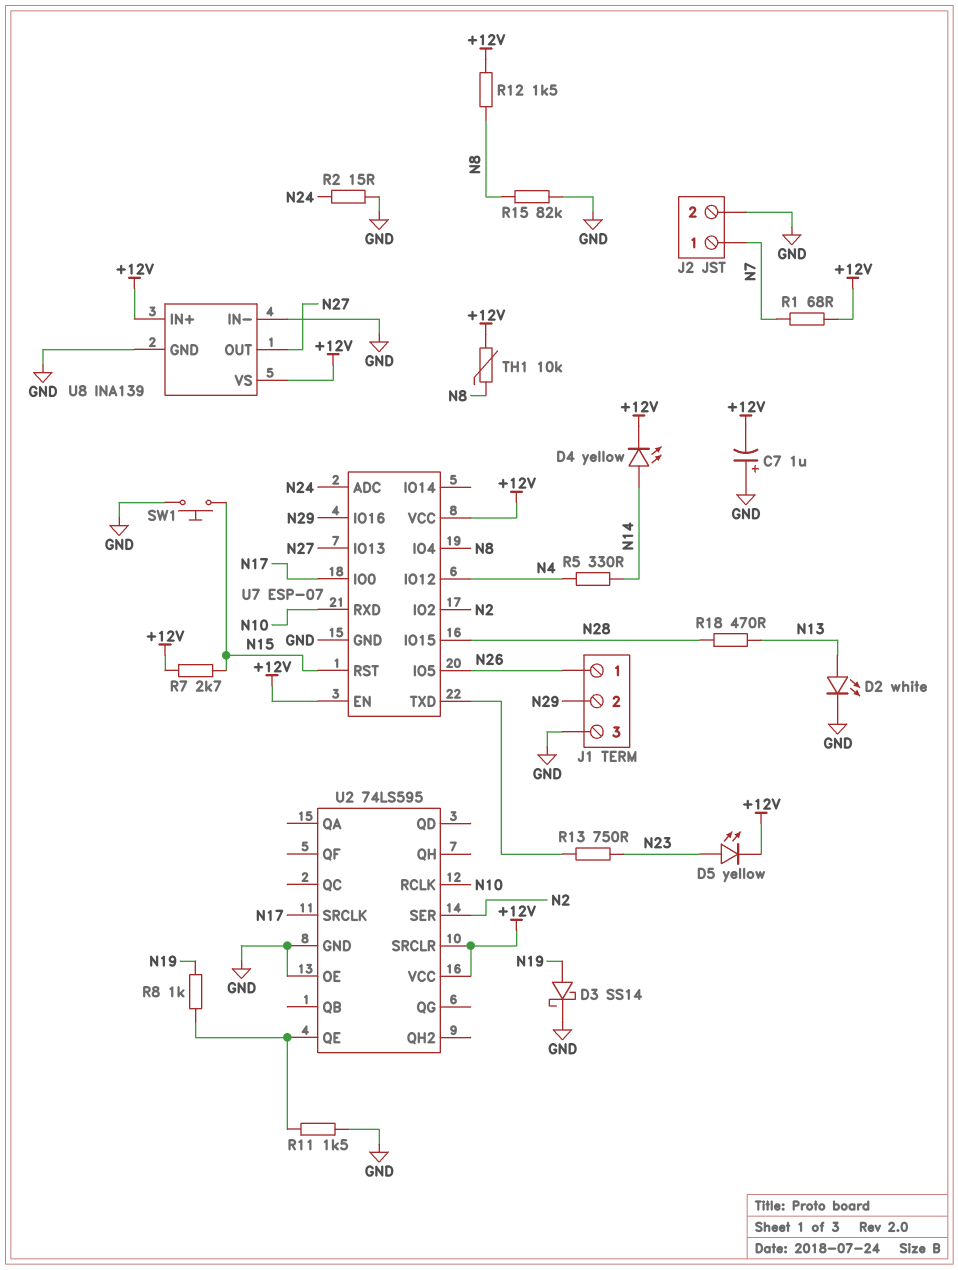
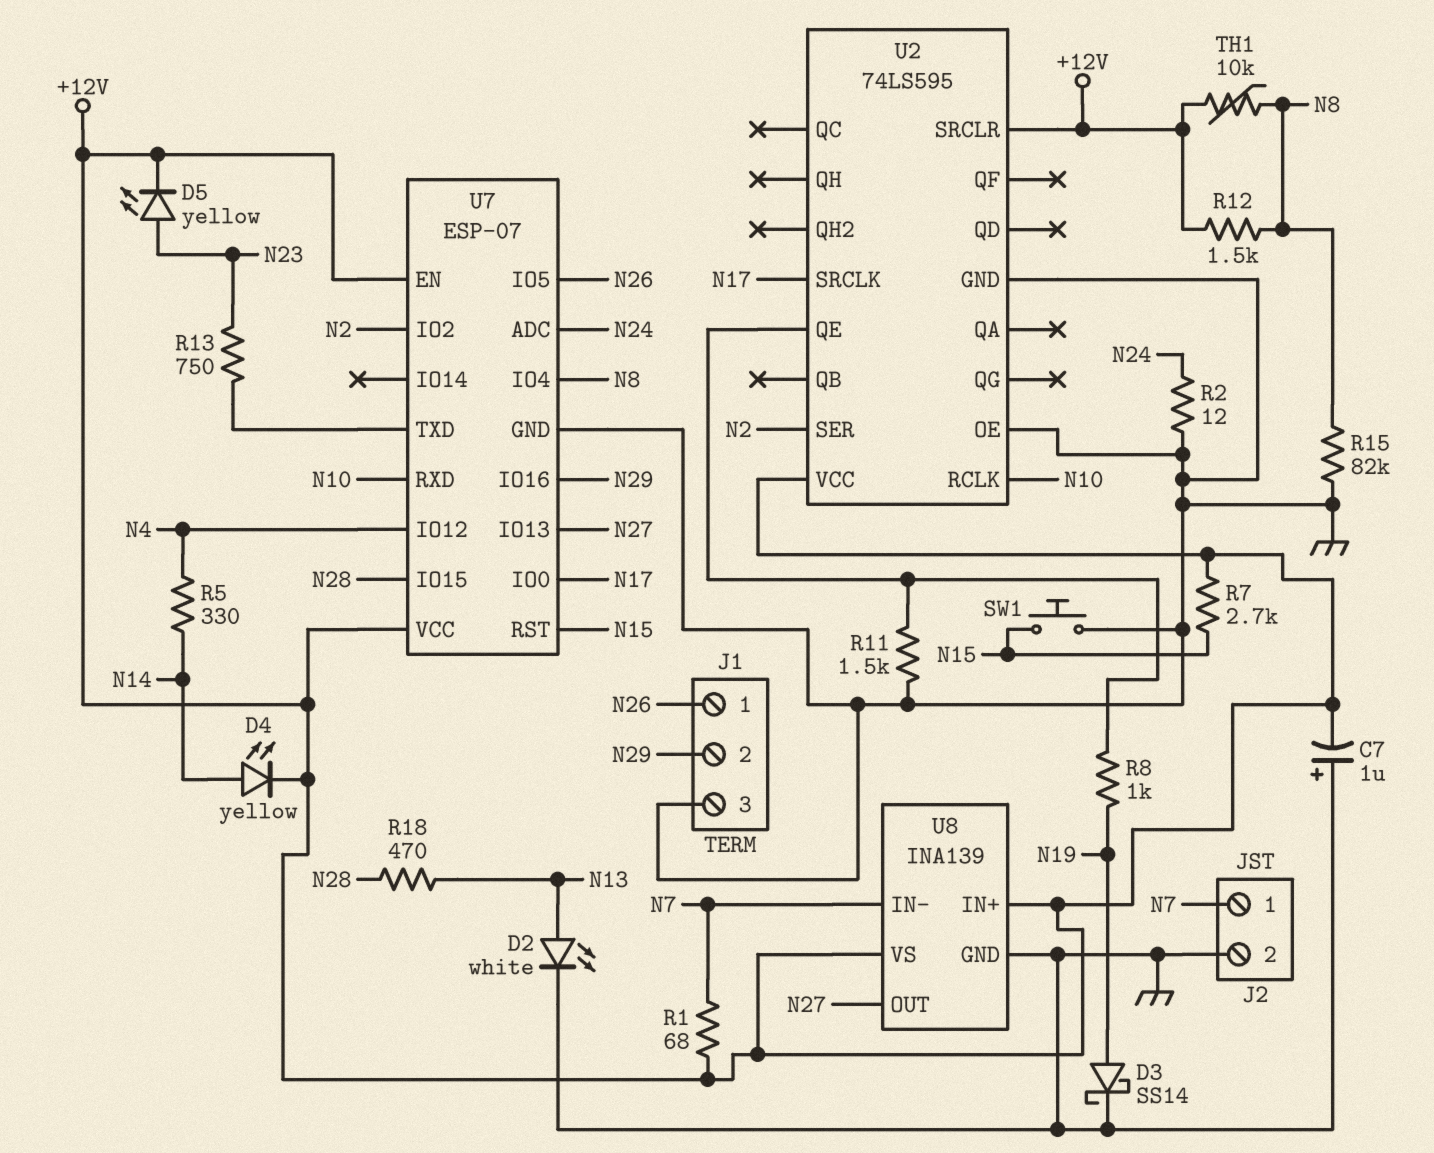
R2: 15 (GND, N24) -> 12 (GND, N24)
U8 pin IN-: GND -> N7

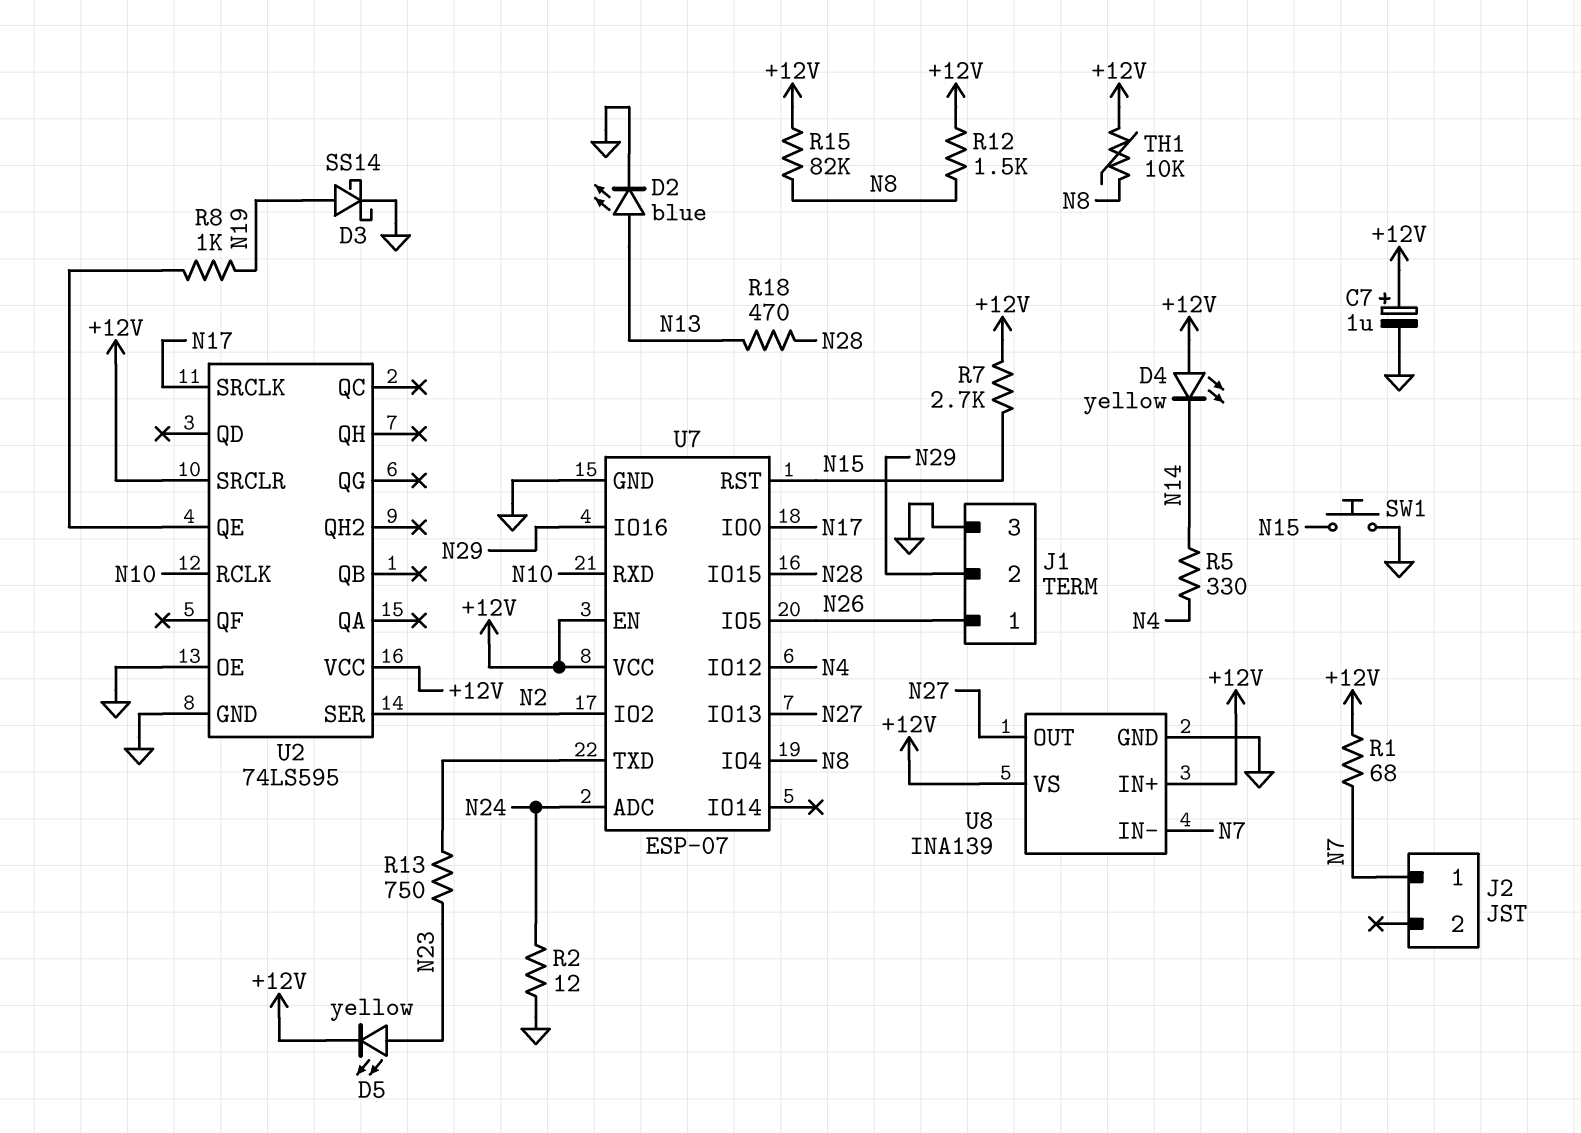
C7: 1uF (plus GND, minus +12V) -> 1uF (plus +12V, minus GND)
D2: LED white (A N13, K GND) -> LED blue (A N13, K GND)
D4: LED yellow (A N14, K +12V) -> LED yellow (A +12V, K N14)
J2 pin 2: GND -> none
R11: 1.5k (GND, U2/QE) -> none
R15: 82k (GND, N8) -> 82k (+12V, N8)

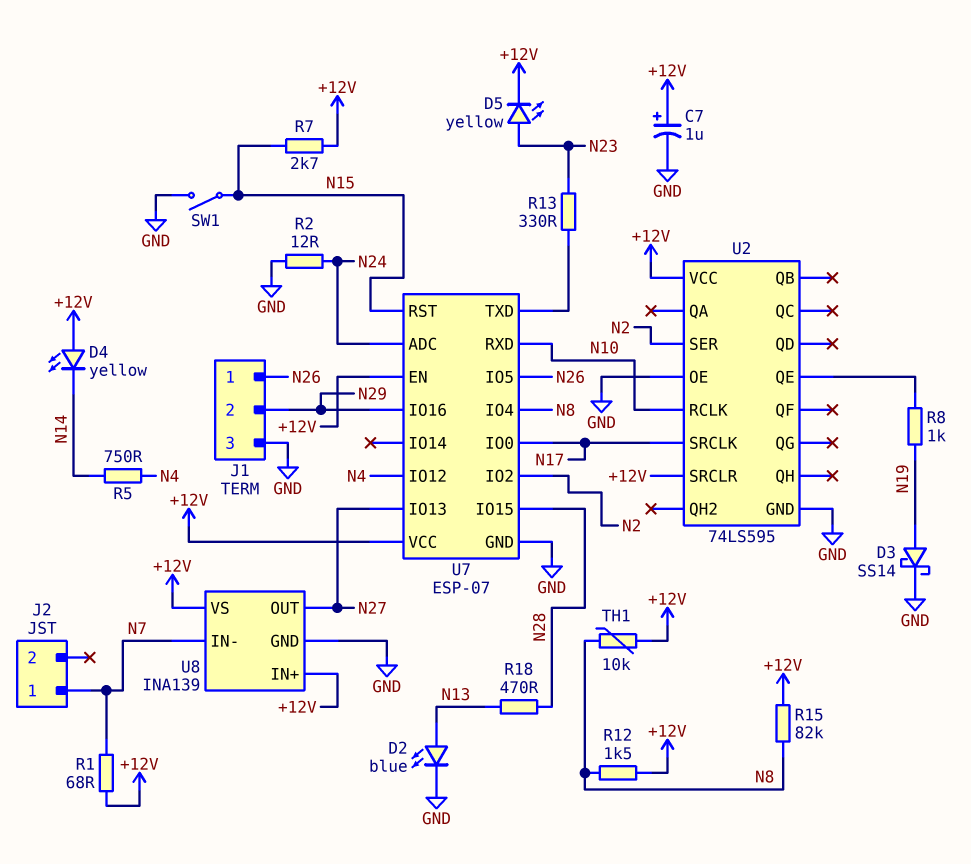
R5: 330 (N4, N14) -> 750 (N4, N14)
R13: 750 (N23, U7/TXD) -> 330 (N23, U7/TXD)
SW1: button (GND, N15) -> switch (GND, N15)

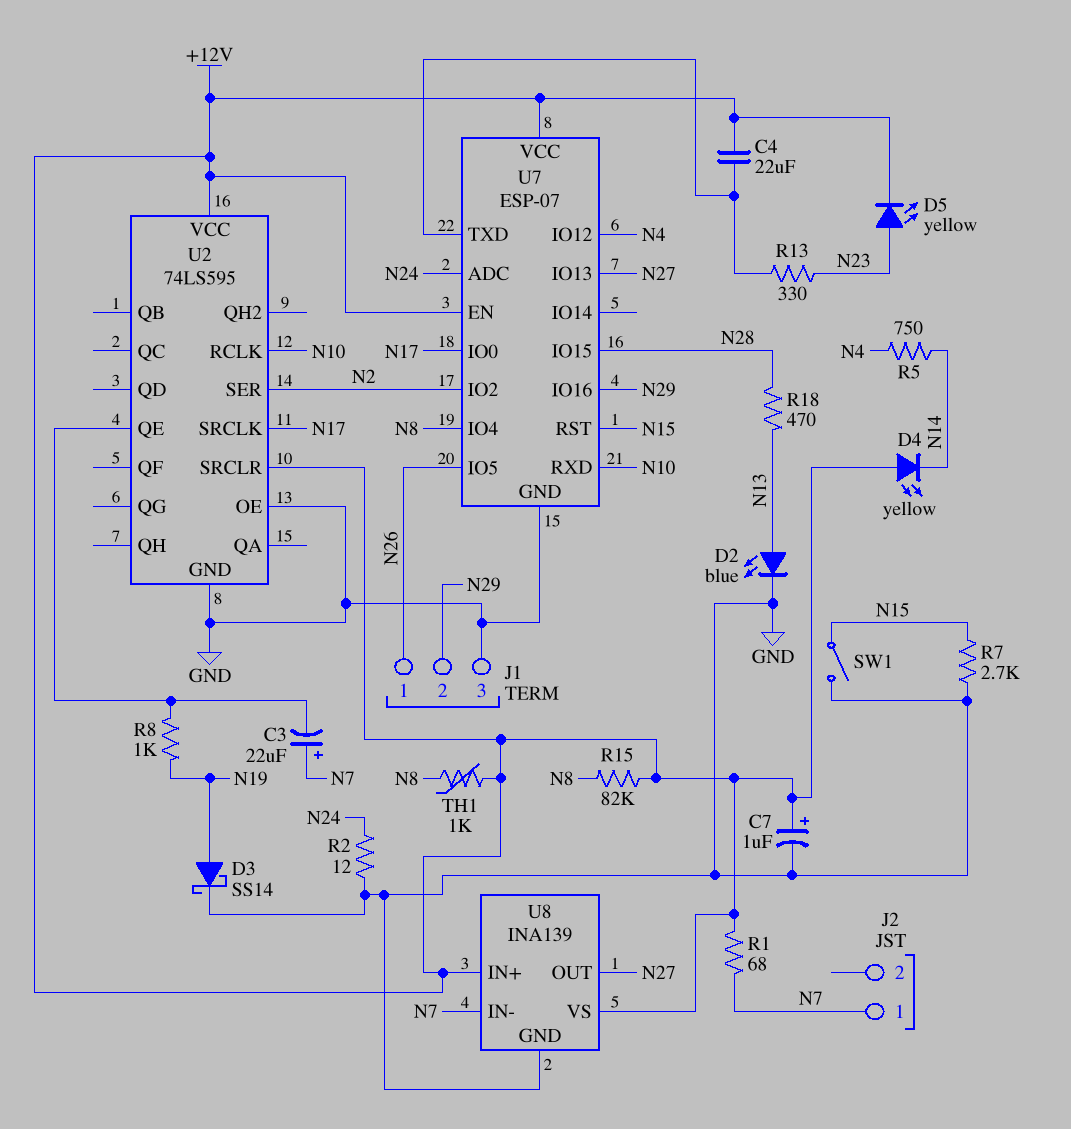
C3: none -> 22uF (plus N7, minus U2/QE)
C4: none -> 22uF (+12V, U7/TXD)
R7: 2.7k (+12V, N15) -> 2.7k (GND, N15)
R12: 1.5k (+12V, N8) -> none
TH1: 10k (+12V, N8) -> 1k (+12V, N8)

